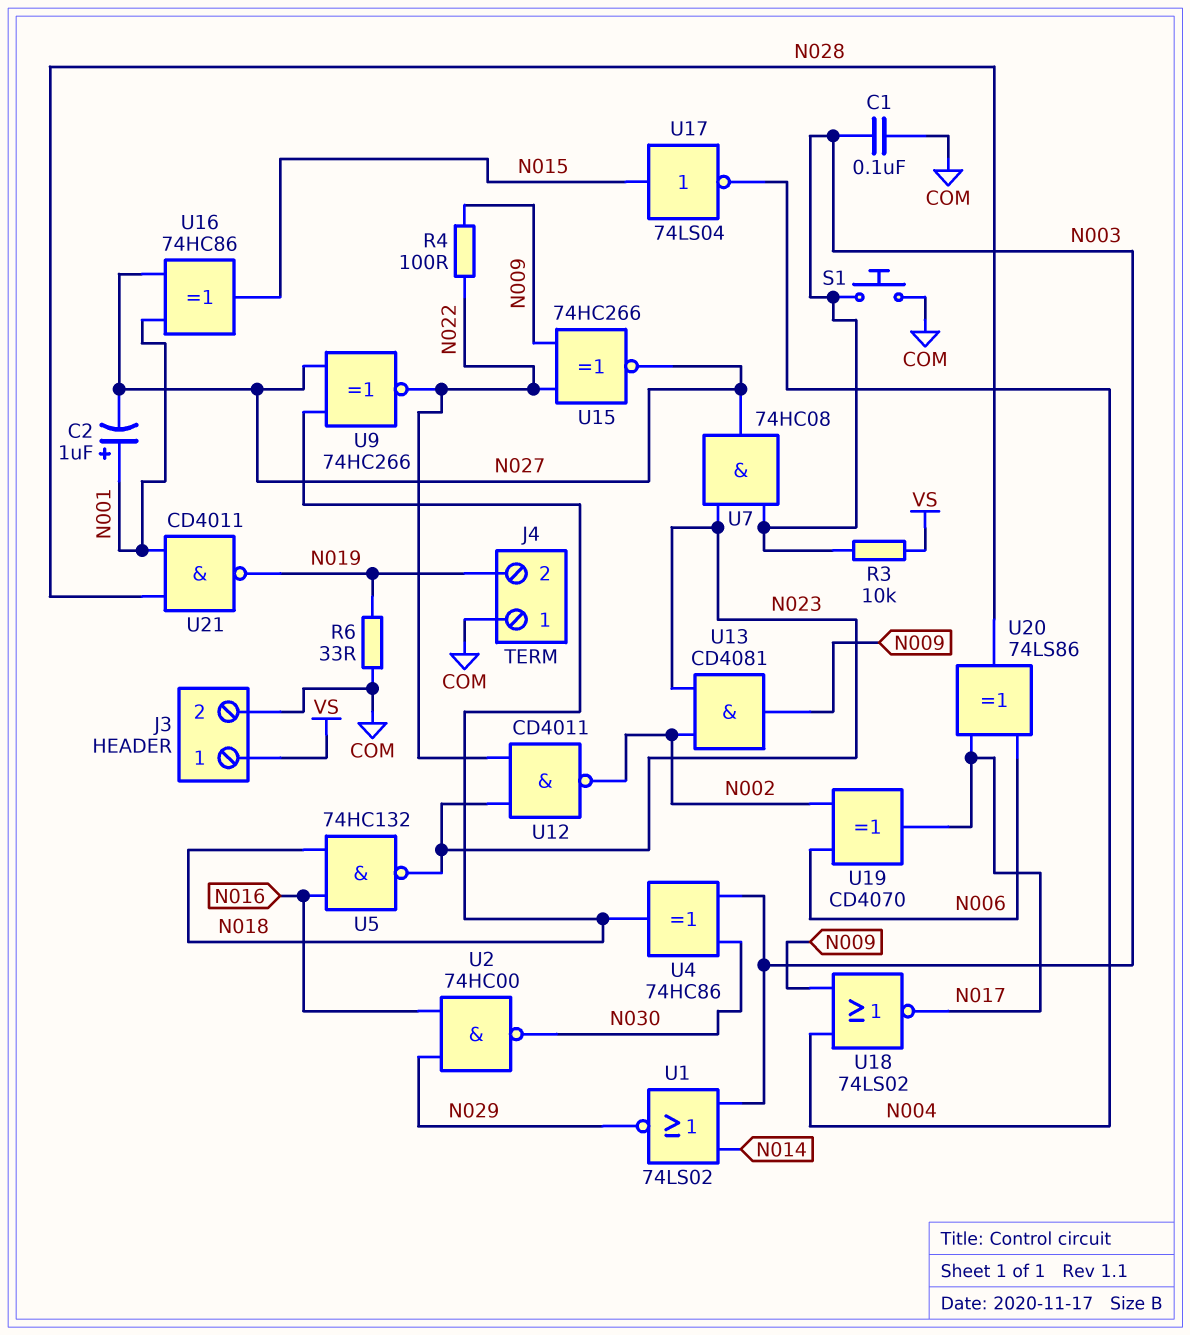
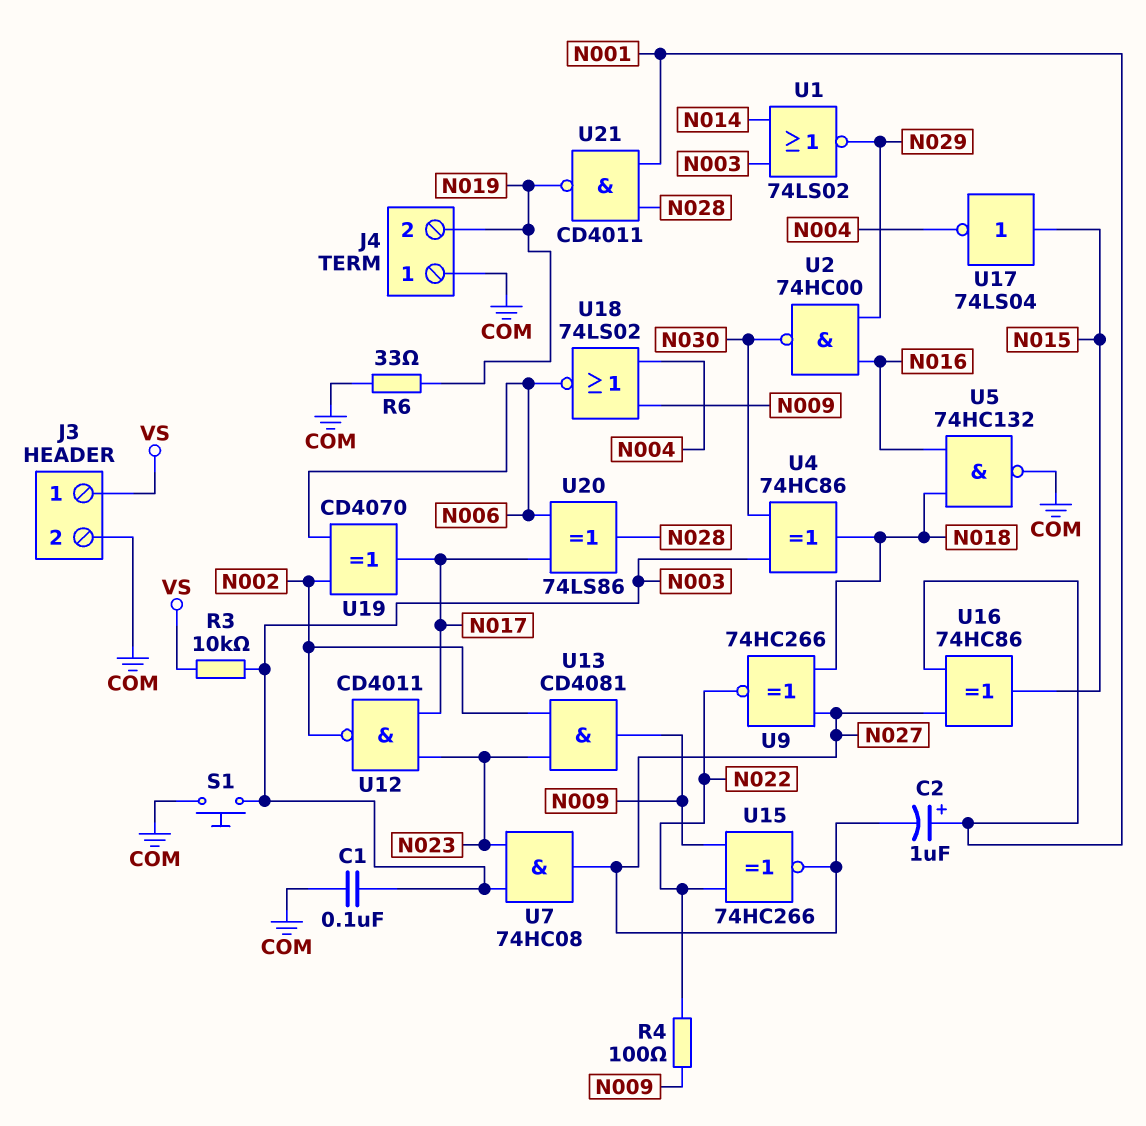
U5: NAND 74HC132 (in N016, in N018, out N023) -> NAND 74HC132 (in N016, in N018, out COM)
U12: NAND CD4011 (in N022, in N023, out N002) -> NAND CD4011 (in N017, in N023, out N002)
U18: NOR 74LS02 (in N004, in N009, out N017) -> NOR 74LS02 (in N004, in N009, out N006)

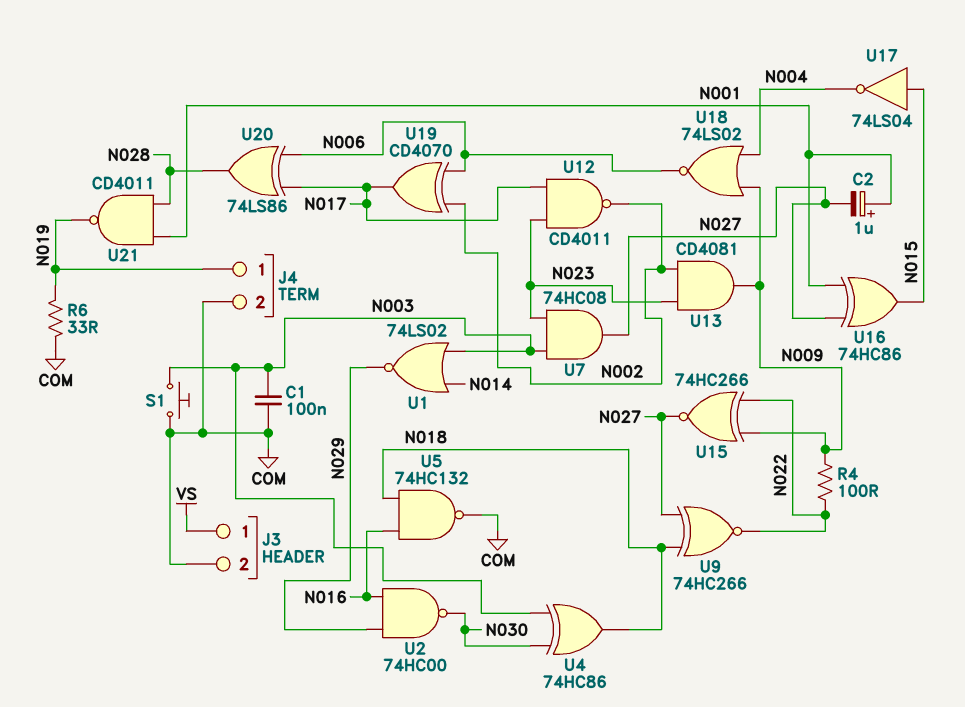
J4 pin 1: COM -> N019
J4 pin 2: N019 -> COM
R3: 10k (N003, VS) -> none

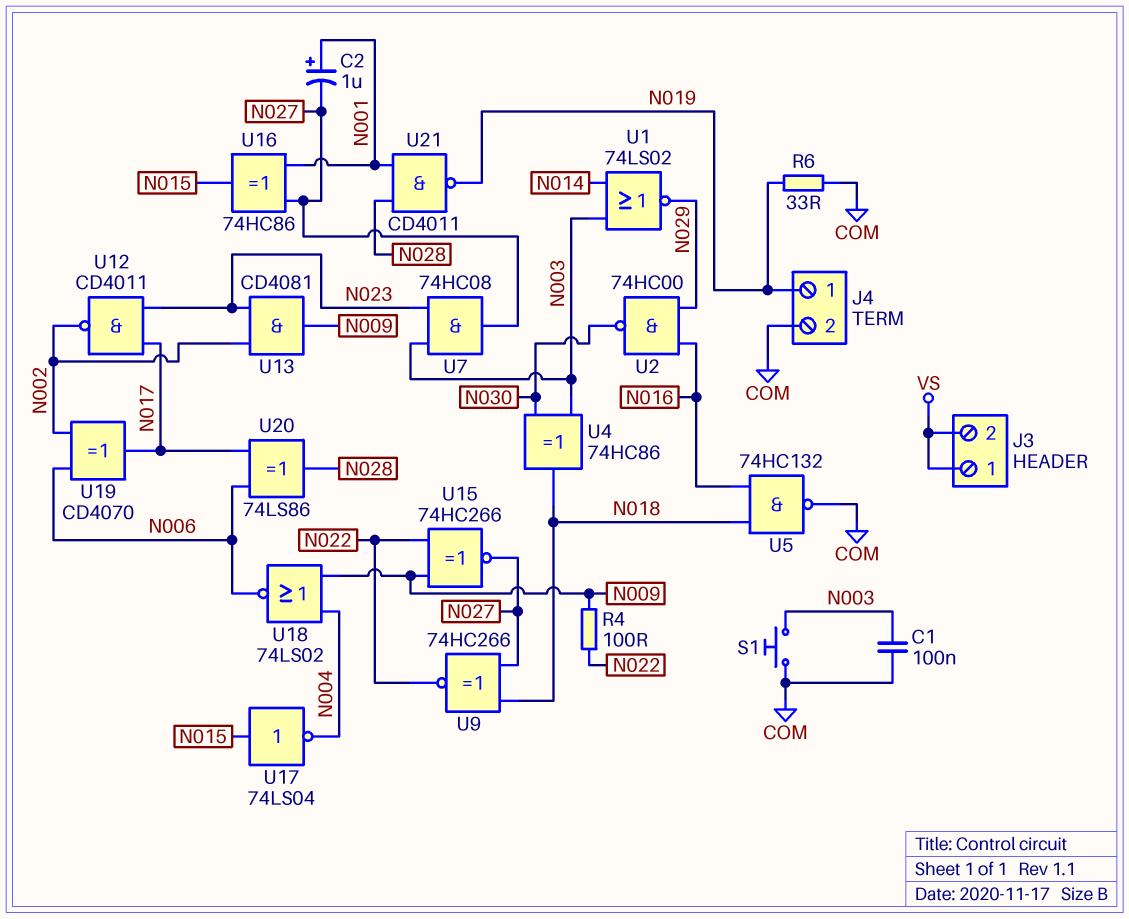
J3 pin 2: COM -> VS

